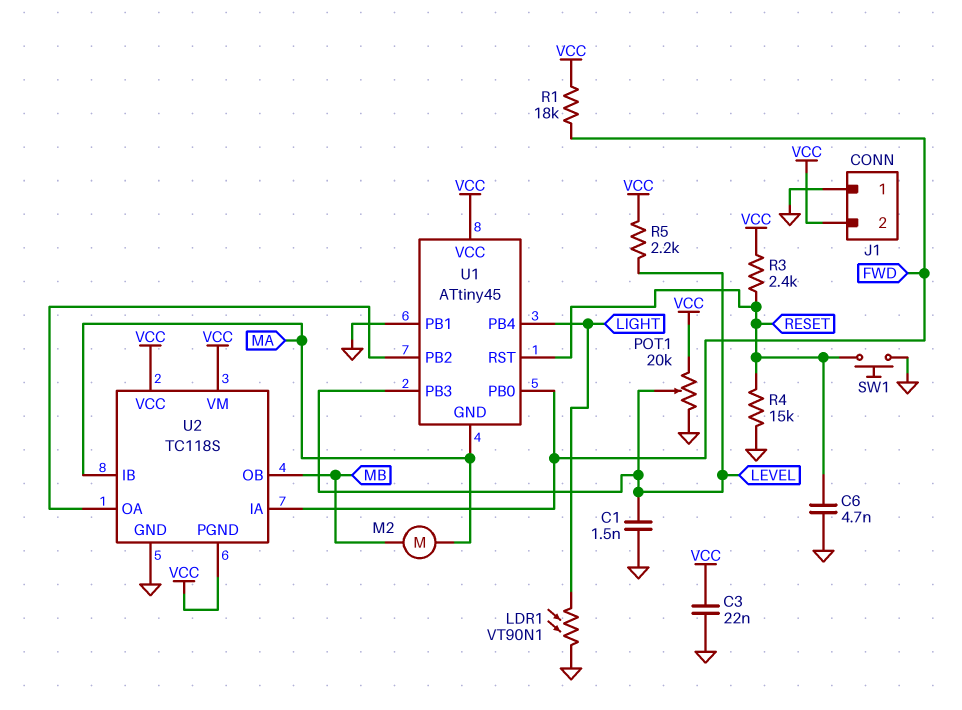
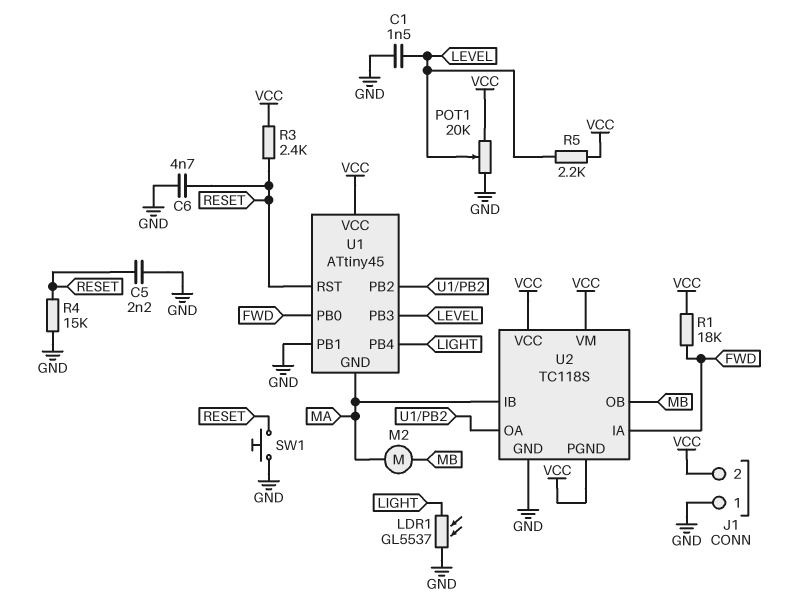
C3: 22nF (GND, VCC) -> none
C5: none -> 2.2nF (GND, RESET)
LDR1: VT90N1 (GND, LIGHT) -> GL5537 (GND, LIGHT)

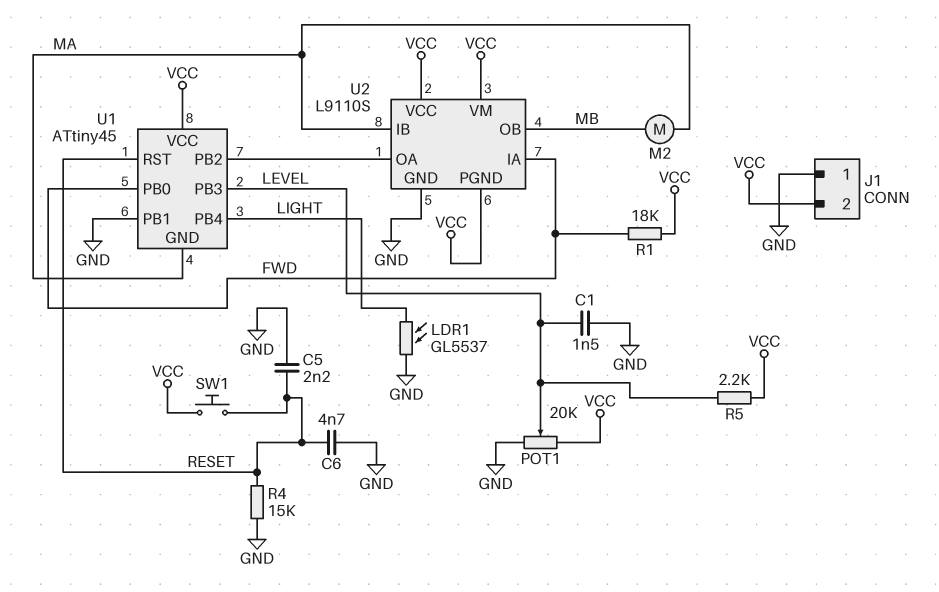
R3: 2.4k (RESET, VCC) -> none
SW1: button (GND, RESET) -> button (RESET, VCC)
U2: TC118S -> L9110S

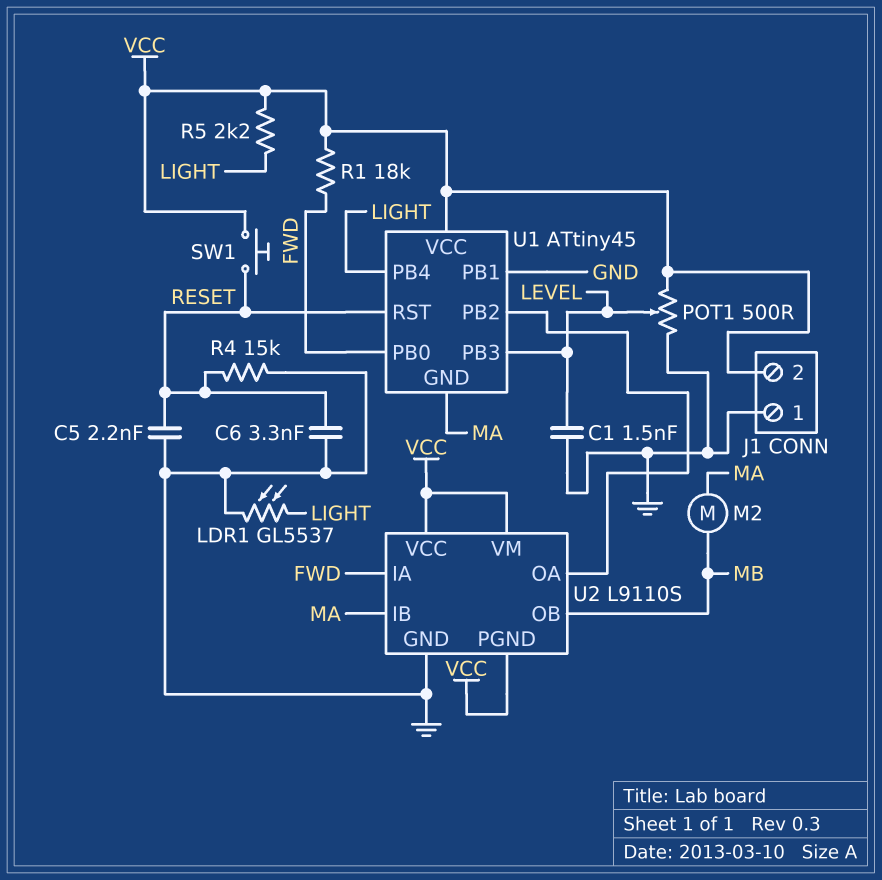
C6: 4.7nF (GND, RESET) -> 3.3nF (GND, RESET)
POT1: 20k (GND, VCC, wiper LEVEL) -> 500 (GND, VCC, wiper LEVEL)
R5: 2.2k (LEVEL, VCC) -> 2.2k (LIGHT, VCC)

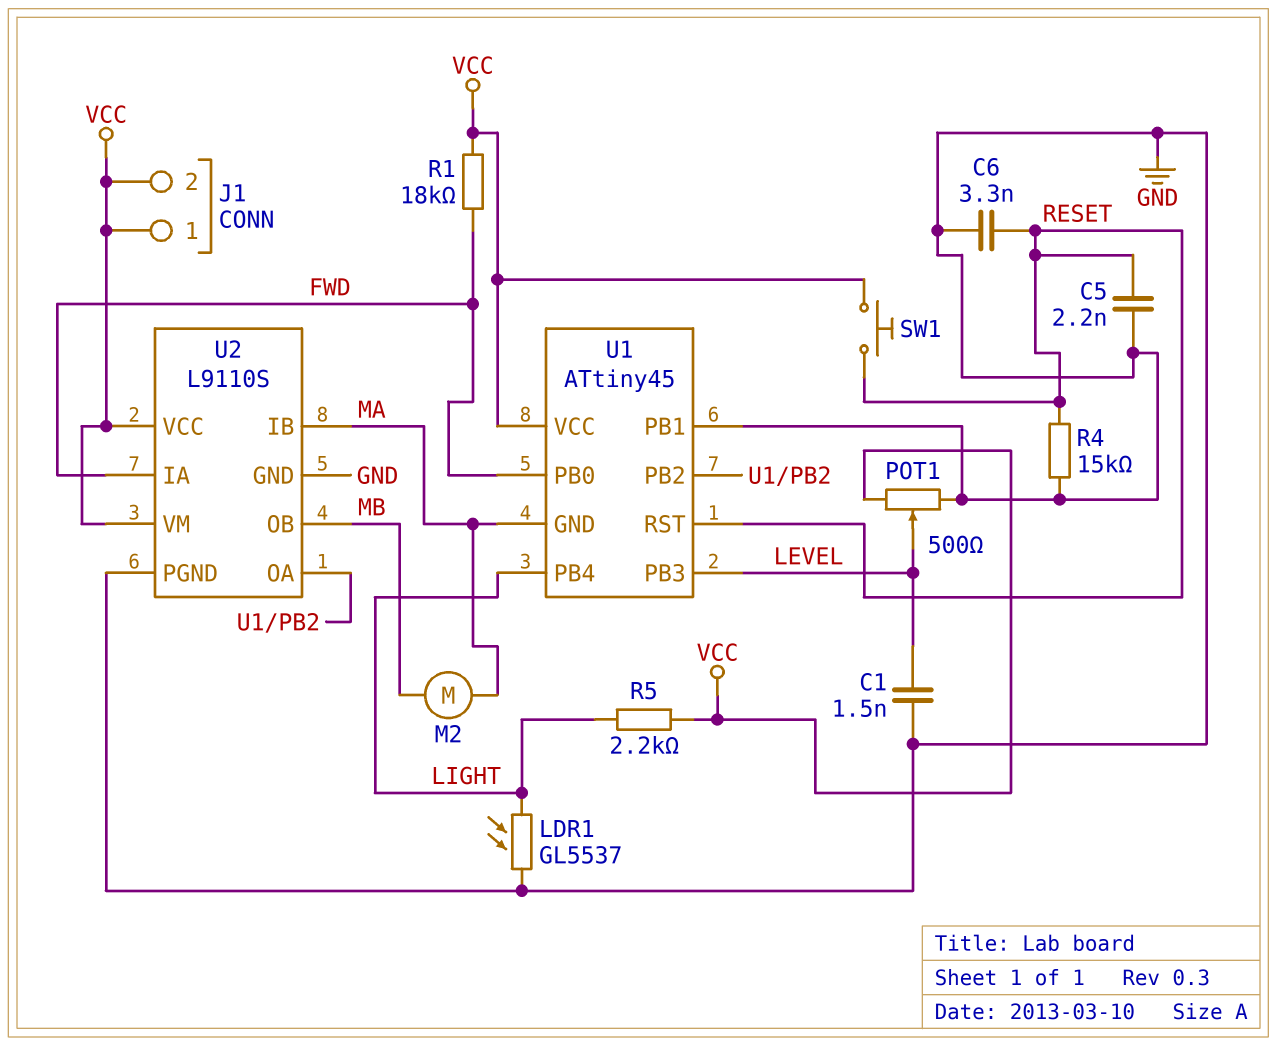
J1 pin 1: GND -> VCC
U2 pin PGND: VCC -> GND

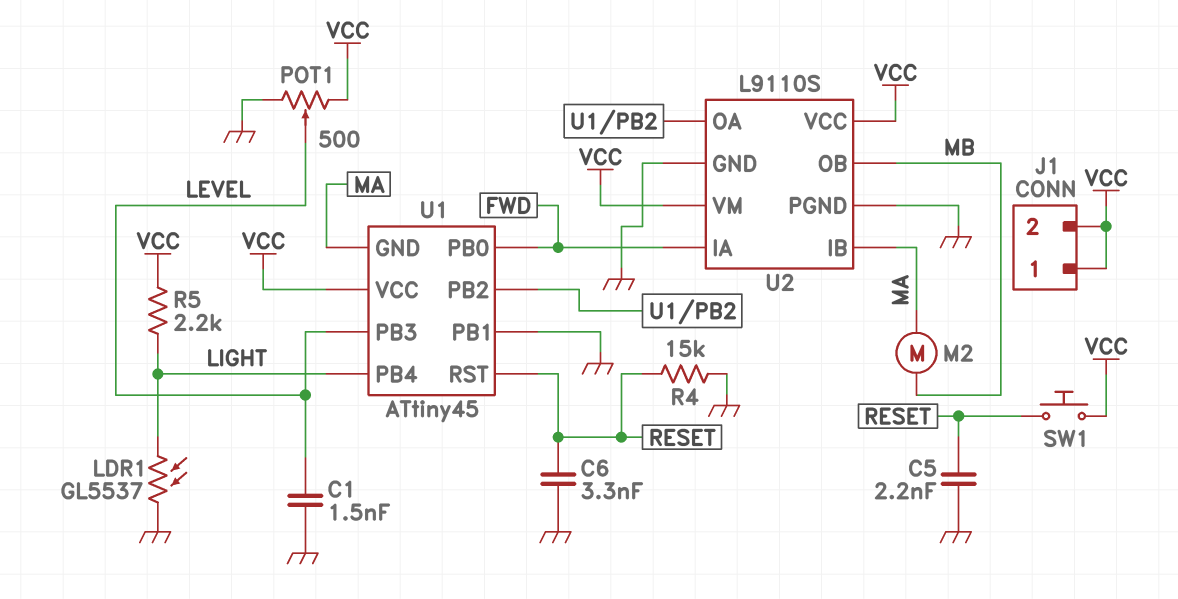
R1: 18k (FWD, VCC) -> none

